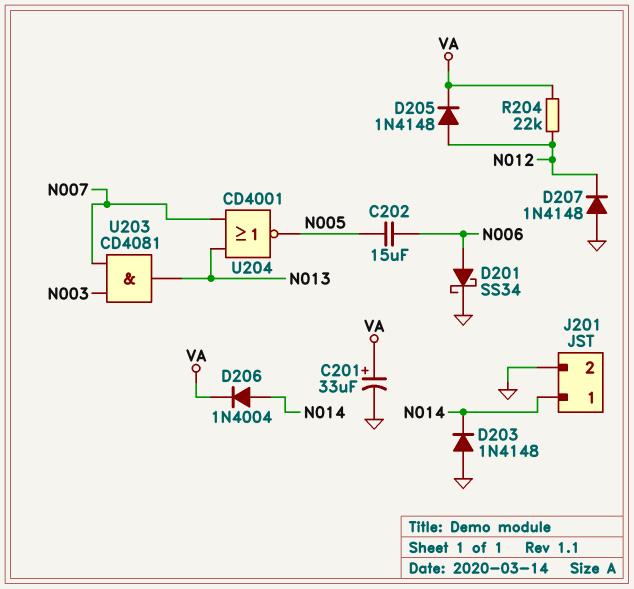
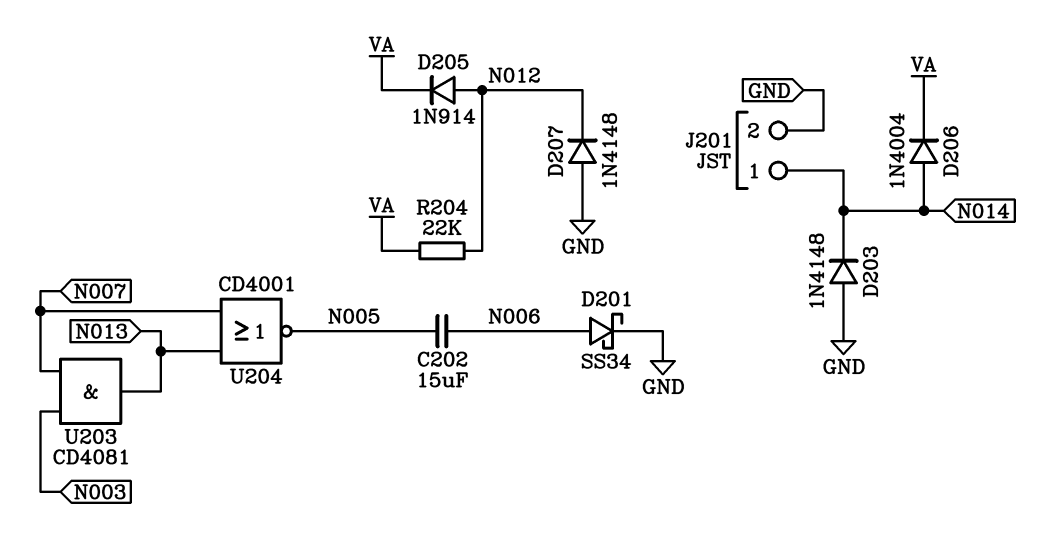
C201: 33uF (plus VA, minus GND) -> none
D205: diode 1N4148 (A N012, K VA) -> diode 1N914 (A N012, K VA)

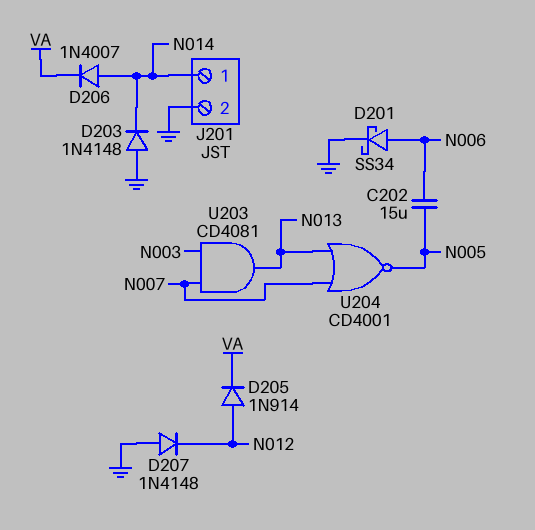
D206: diode 1N4004 (A N014, K VA) -> diode 1N4007 (A N014, K VA)
R204: 22k (N012, VA) -> none

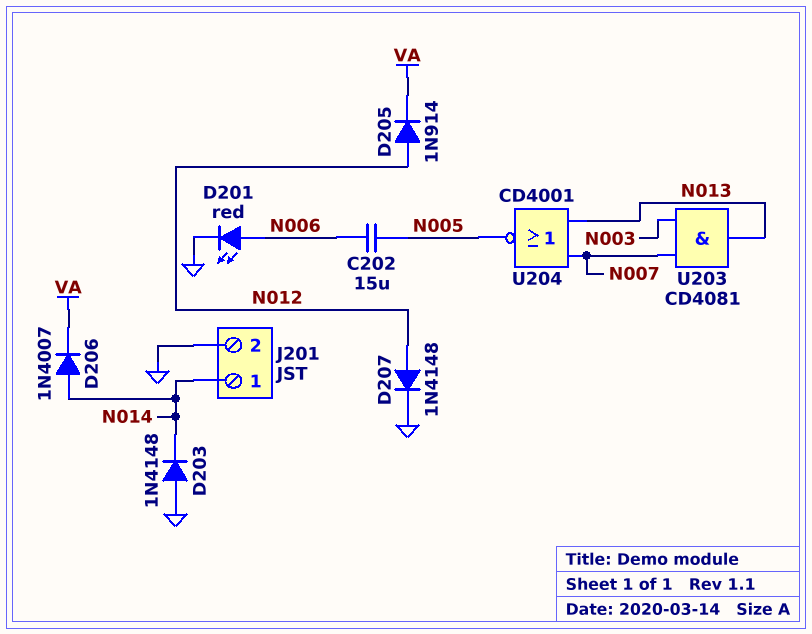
D201: schottky SS34 (A N006, K GND) -> LED red (A N006, K GND)
D207: diode 1N4148 (A GND, K N012) -> diode 1N4148 (A N012, K GND)

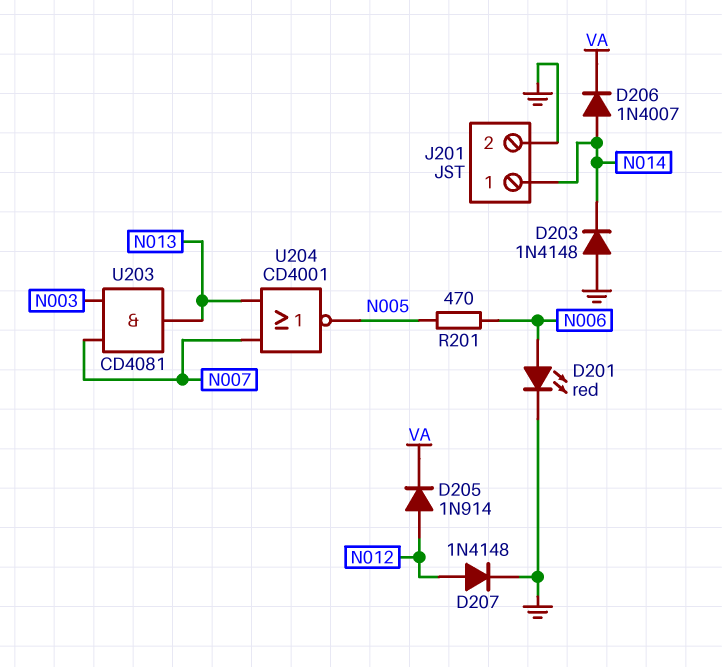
C202: 15uF (N005, N006) -> none
R201: none -> 470 (N005, N006)

